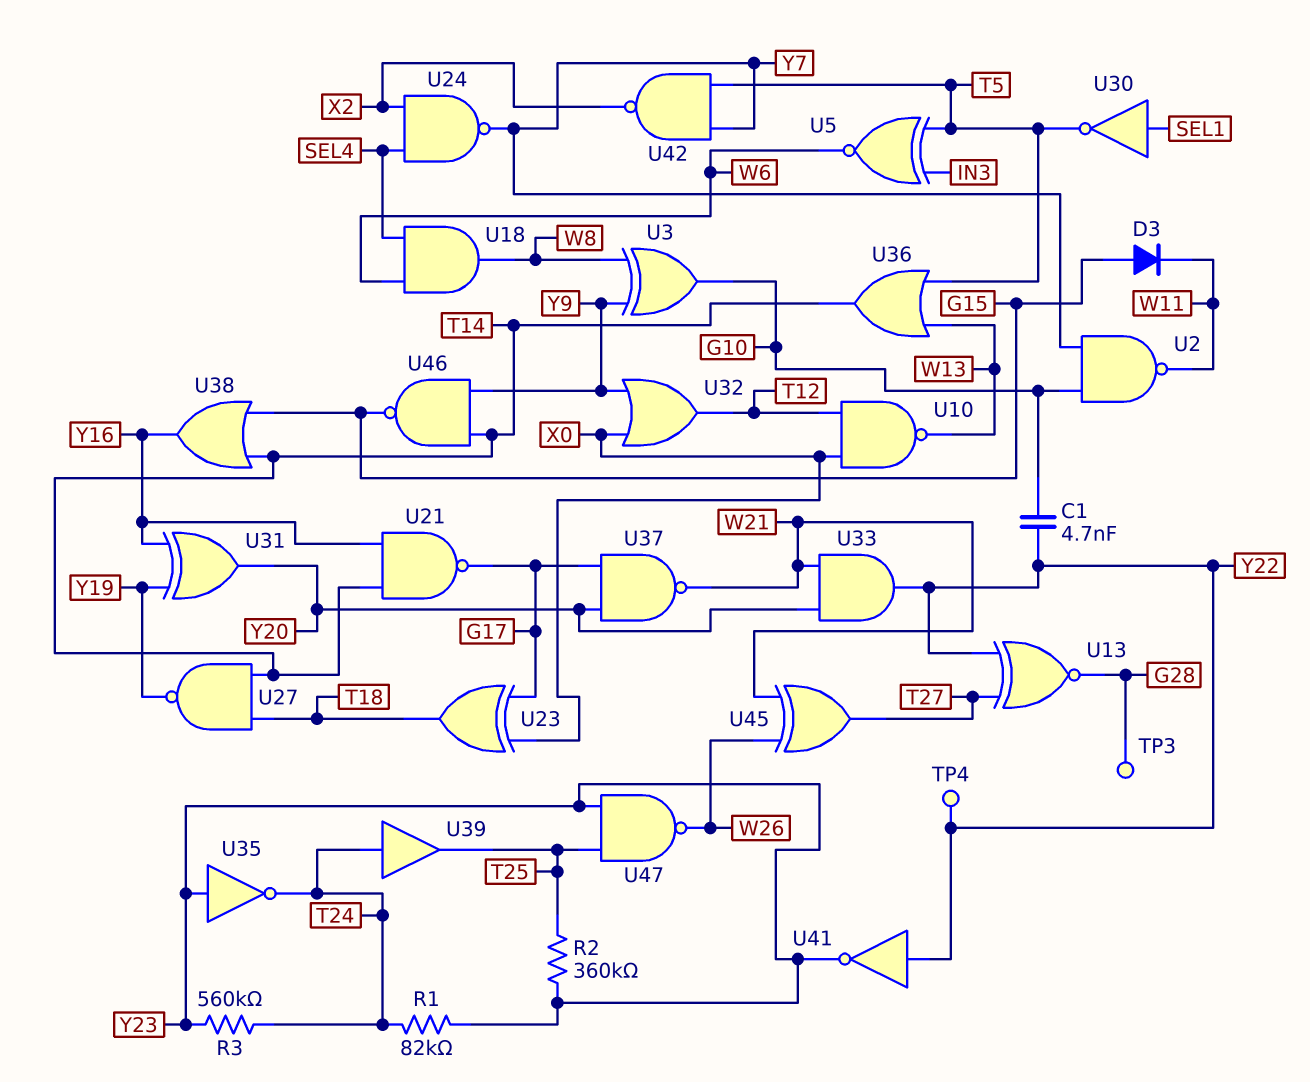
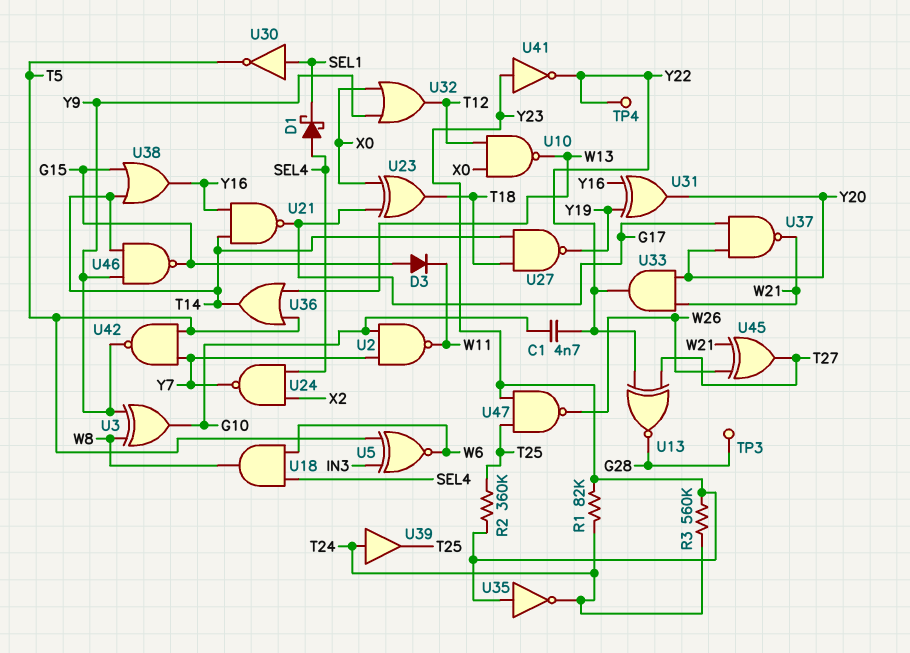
D1: none -> schottky (A SEL4, K SEL1)
U41: NOT (in Y22, out Y23) -> NOT (in Y23, out Y22)
U42: NAND (in T5, in Y7, out X2) -> NAND (in T5, in Y7, out Y9)

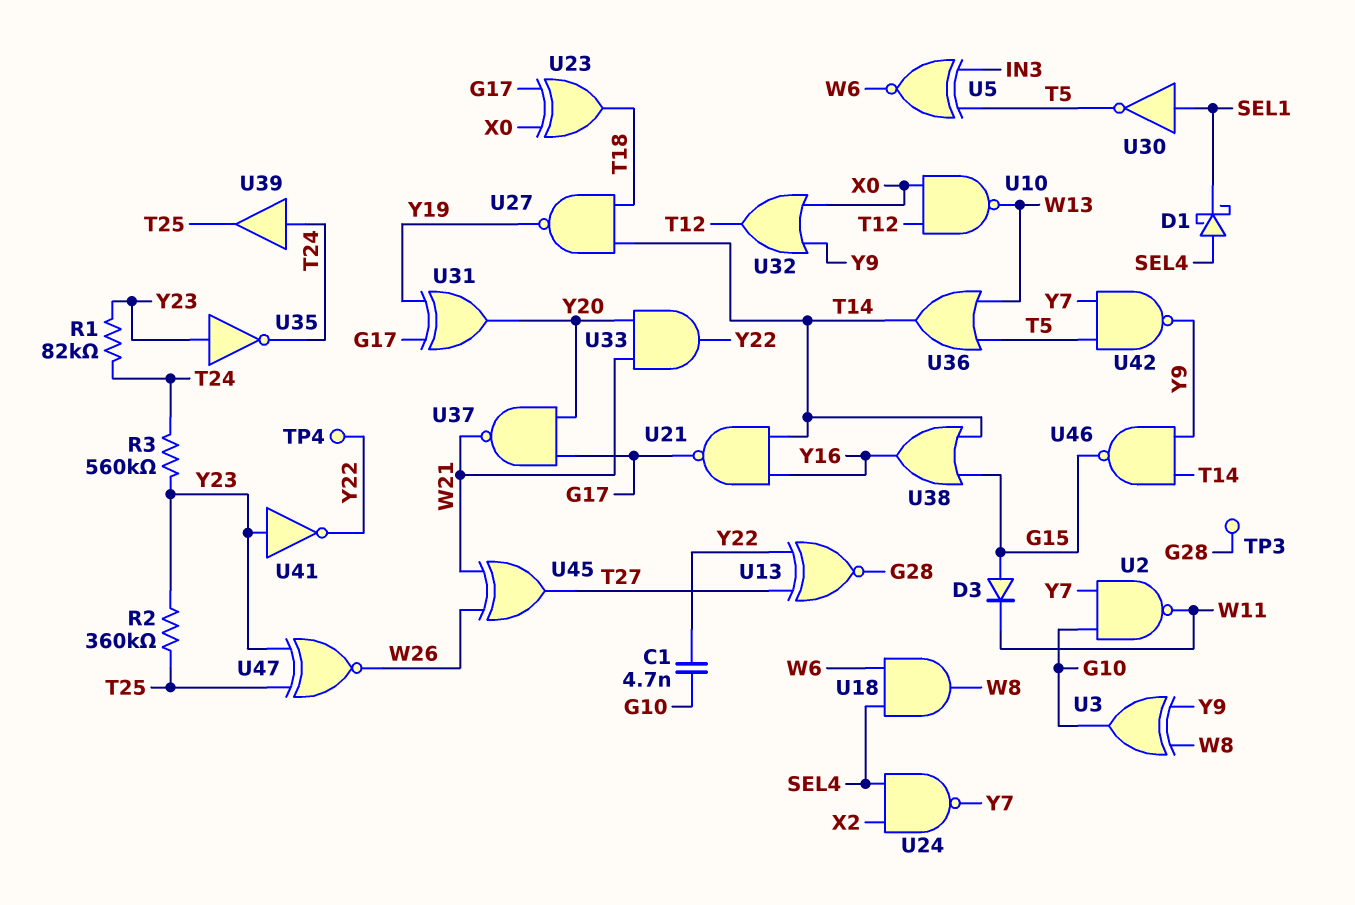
U31: XOR (in Y16, in Y19, out Y20) -> XOR (in G17, in Y19, out Y20)
U47: NAND (in T25, in Y23, out W26) -> XNOR (in T25, in Y23, out W26)

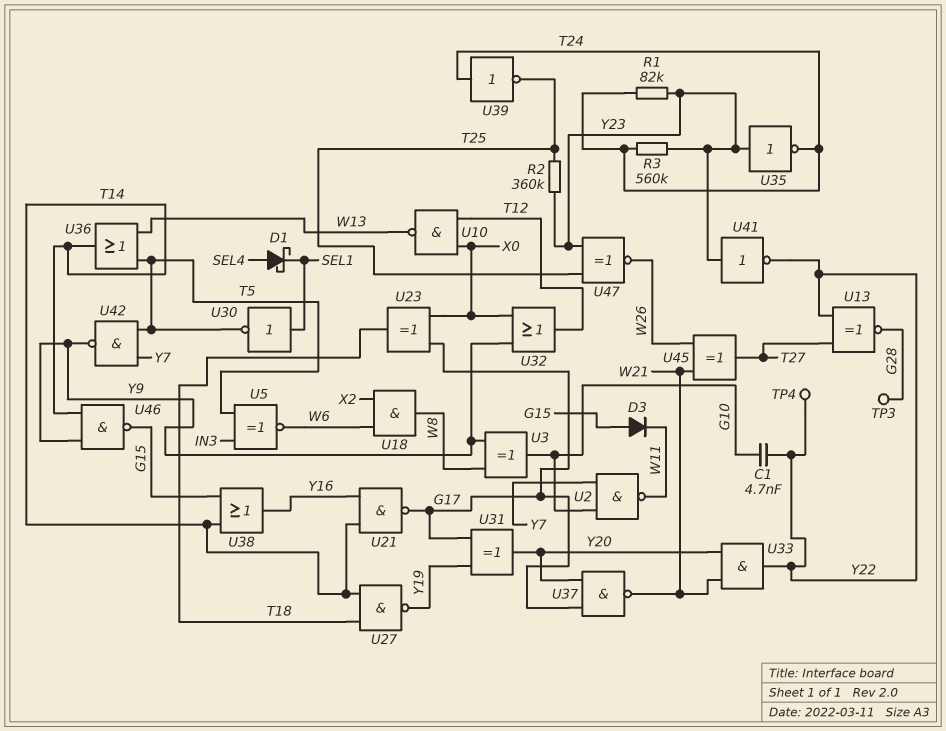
U18: AND (in SEL4, in W6, out W8) -> AND (in W6, in X2, out W8)
U24: NAND (in SEL4, in X2, out Y7) -> none
U39: buffer (in T24, out T25) -> NOT (in T24, out T25)

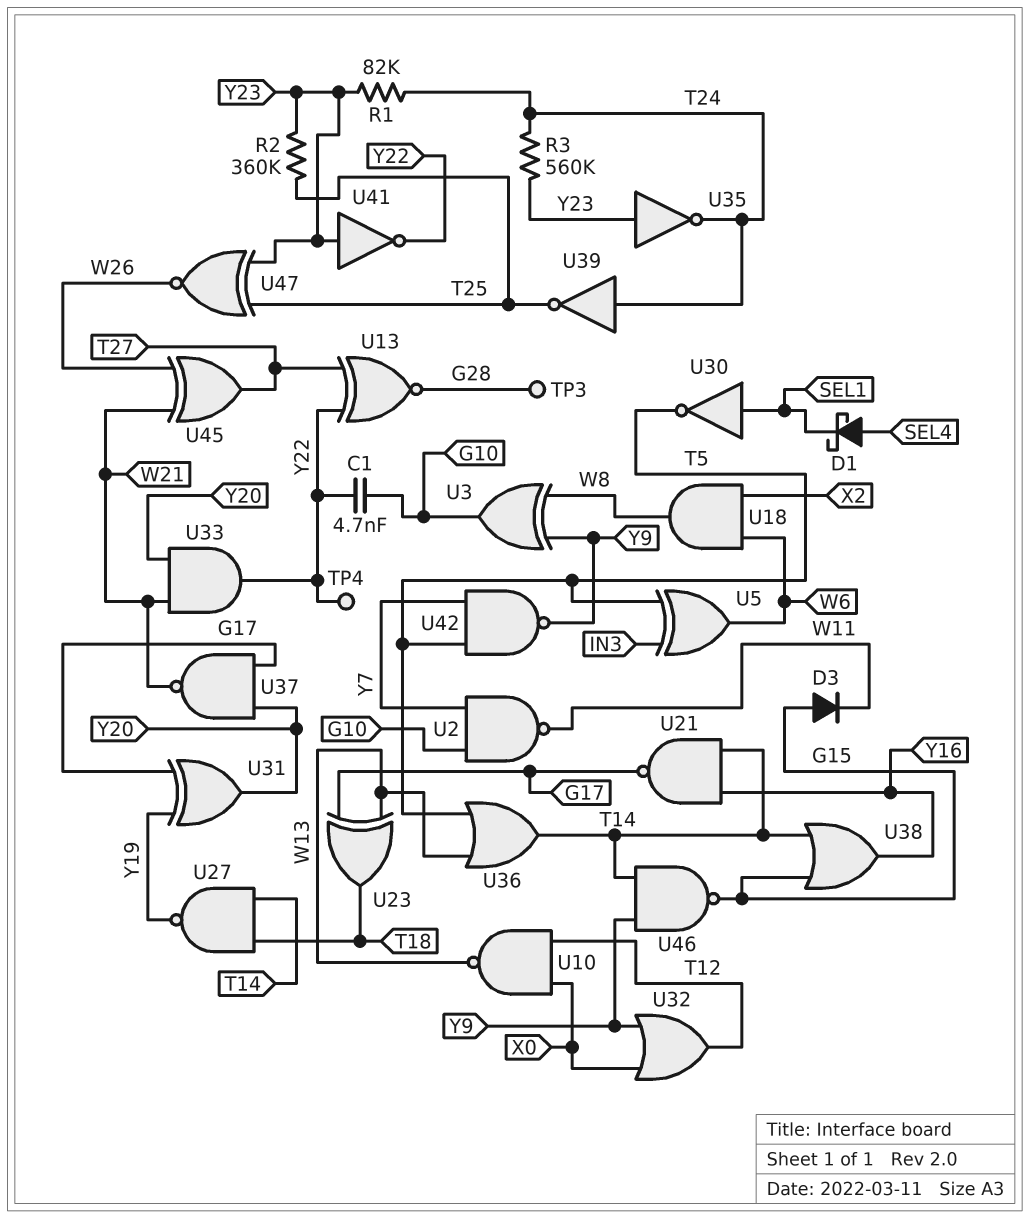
U5: XNOR (in IN3, in T5, out W6) -> XOR (in IN3, in T5, out W6)
U23: XOR (in G17, in X0, out T18) -> XOR (in G17, in W13, out T18)

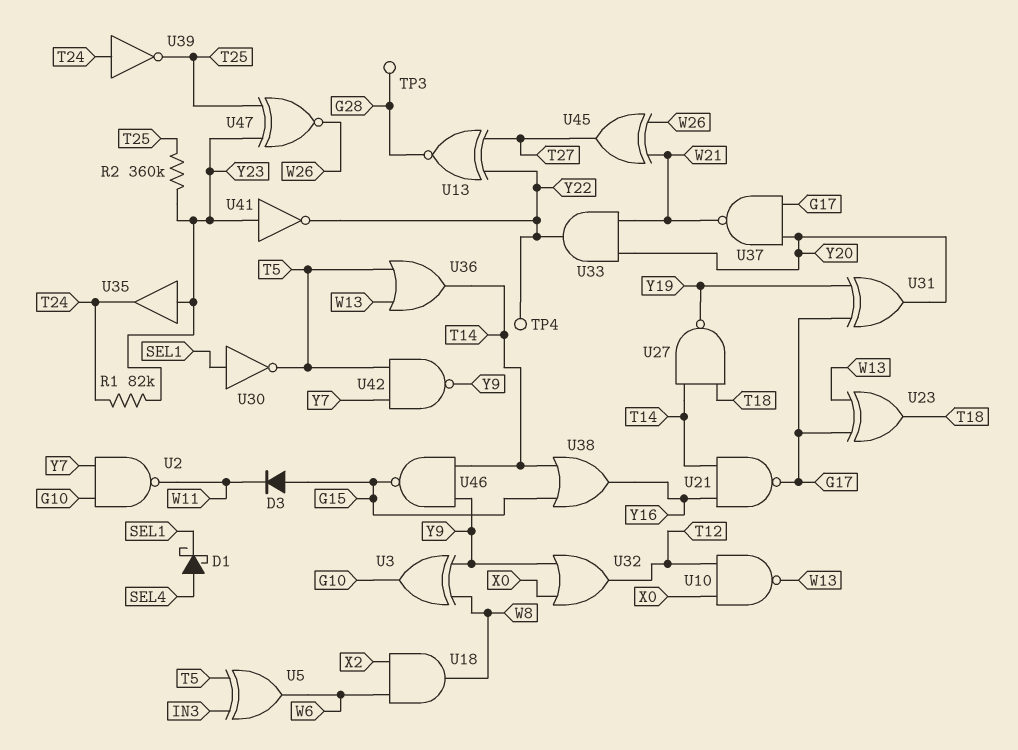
C1: 4.7nF (G10, Y22) -> none
R3: 560k (T24, Y23) -> none
U35: NOT (in Y23, out T24) -> buffer (in Y23, out T24)

